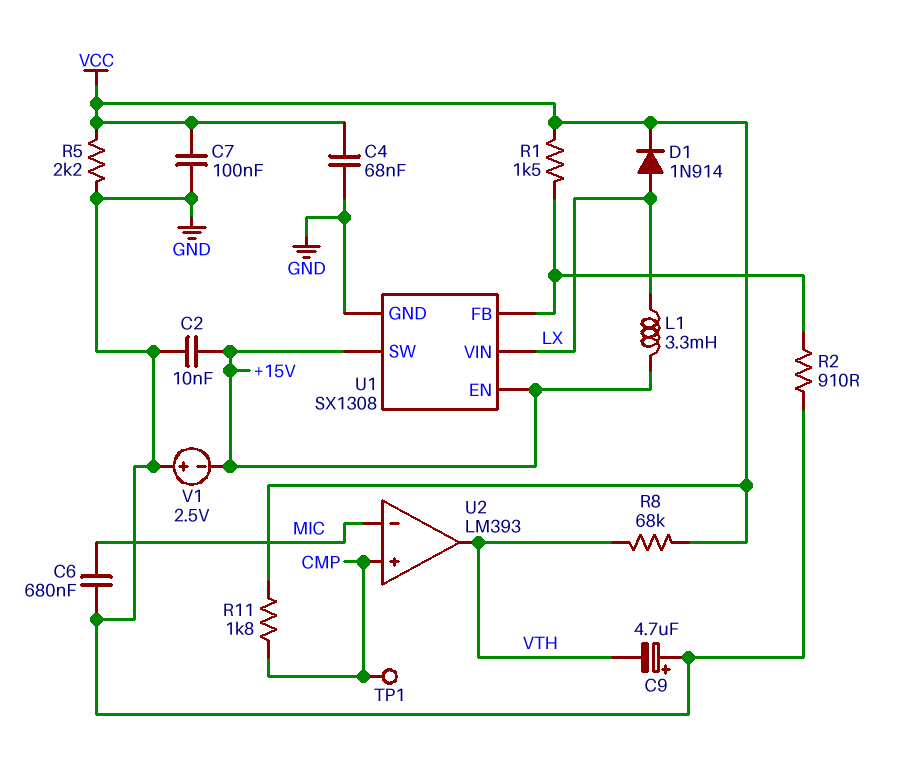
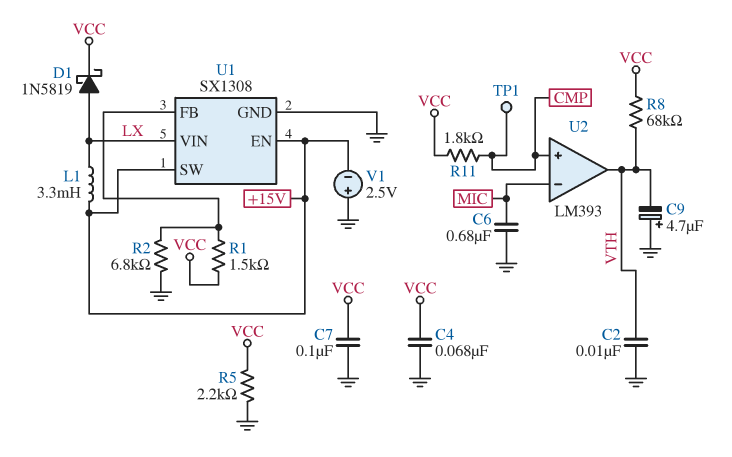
C2: 10nF (+15V, GND) -> 10nF (GND, VTH)
D1: diode 1N914 (A LX, K VCC) -> schottky 1N5819 (A LX, K VCC)
R2: 910 (GND, U1/FB) -> 6.8k (GND, U1/FB)

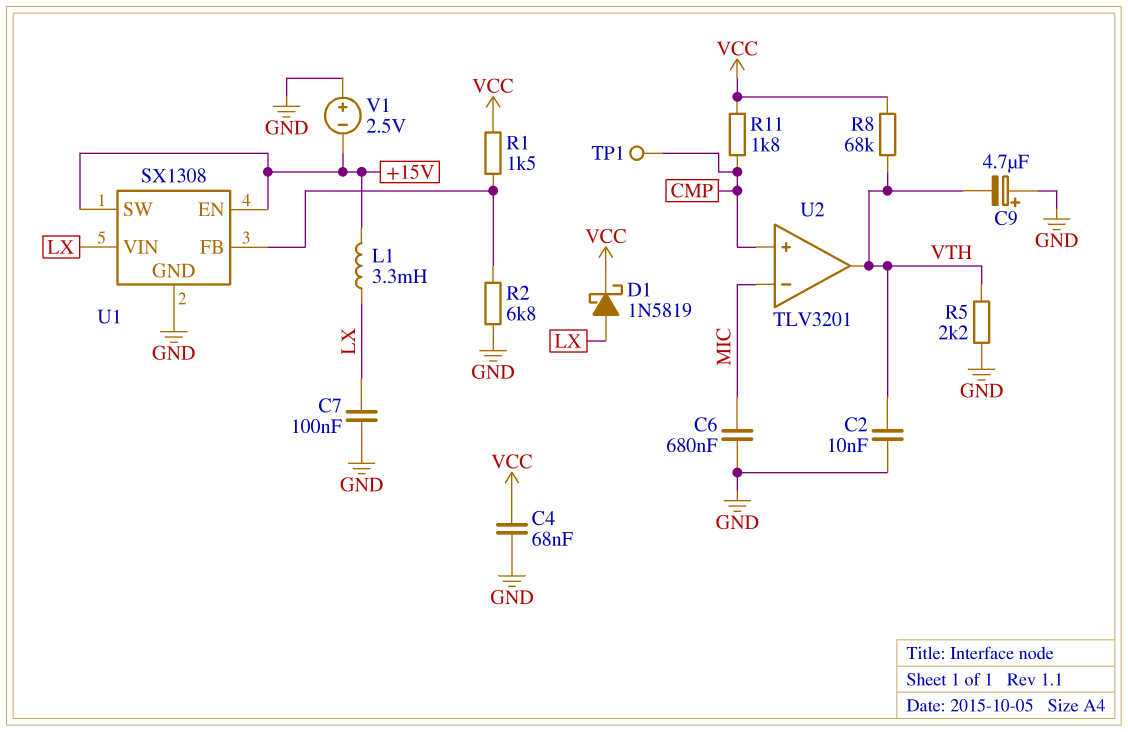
C7: 100nF (GND, VCC) -> 100nF (GND, LX)
R5: 2.2k (GND, VCC) -> 2.2k (GND, VTH)
U2: LM393 -> TLV3201

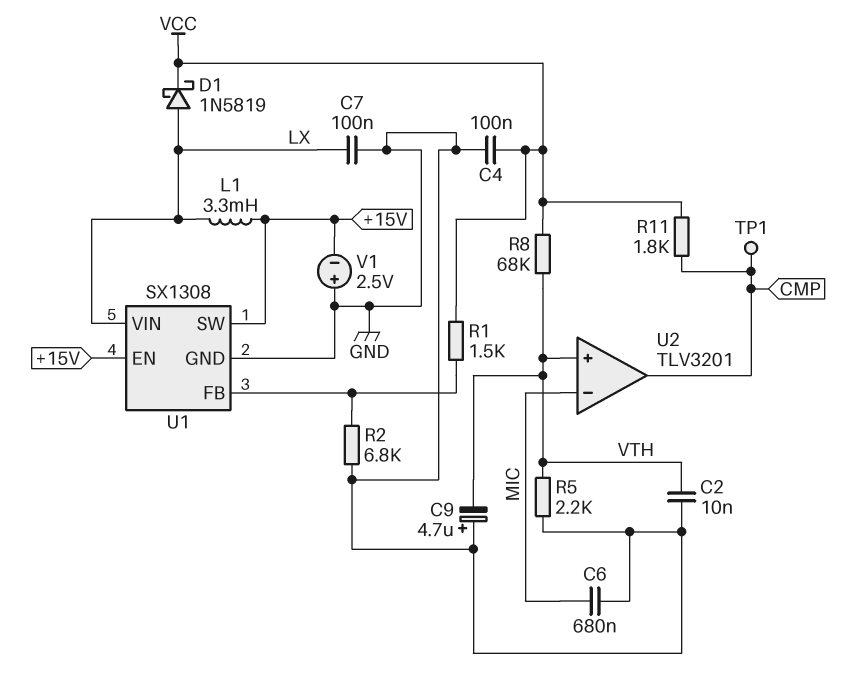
C4: 68nF (GND, VCC) -> 100nF (GND, VCC)
U2 pin in+: CMP -> VTH
U2 pin out: VTH -> CMP

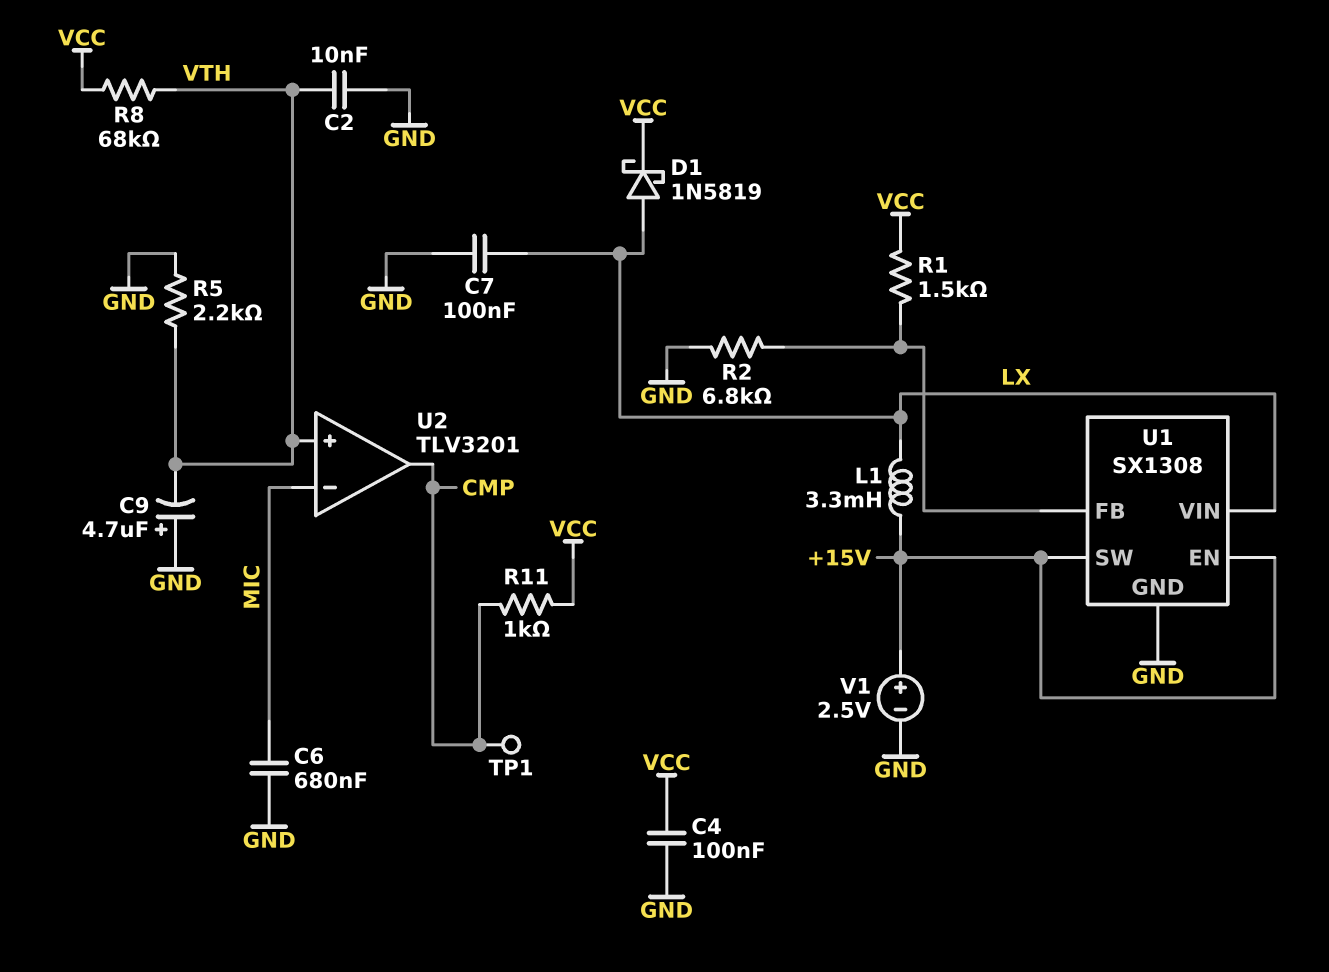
R11: 1.8k (CMP, VCC) -> 1k (CMP, VCC)
V1: 2.5V (plus GND, minus +15V) -> 2.5V (plus +15V, minus GND)

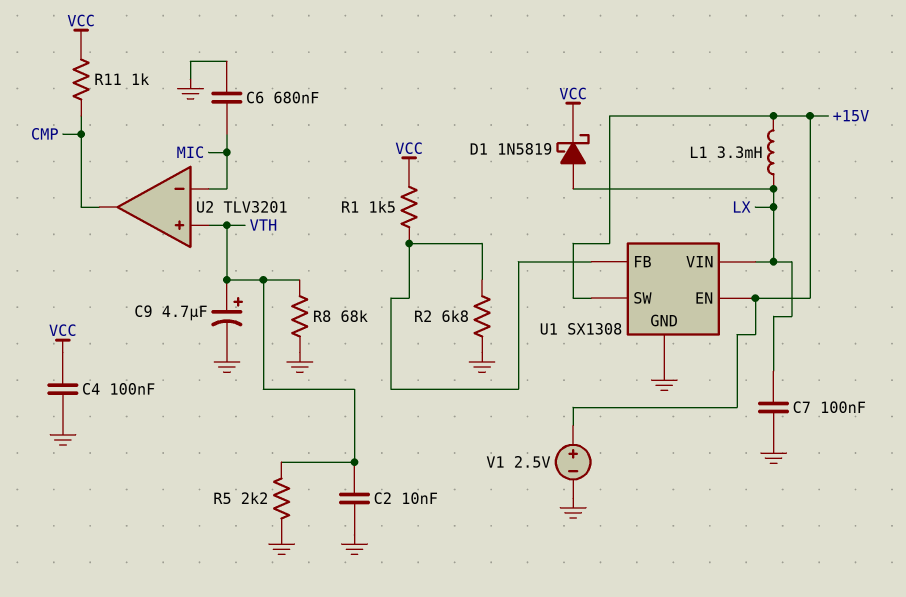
C9: 4.7uF (plus GND, minus VTH) -> 4.7uF (plus VTH, minus GND)
R8: 68k (VCC, VTH) -> 68k (GND, VTH)
TP1: test point (CMP) -> none

